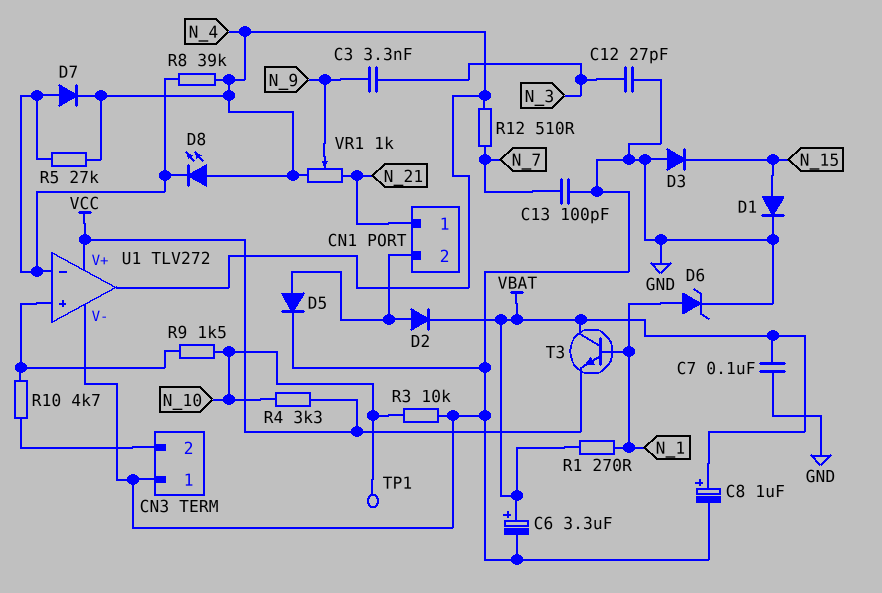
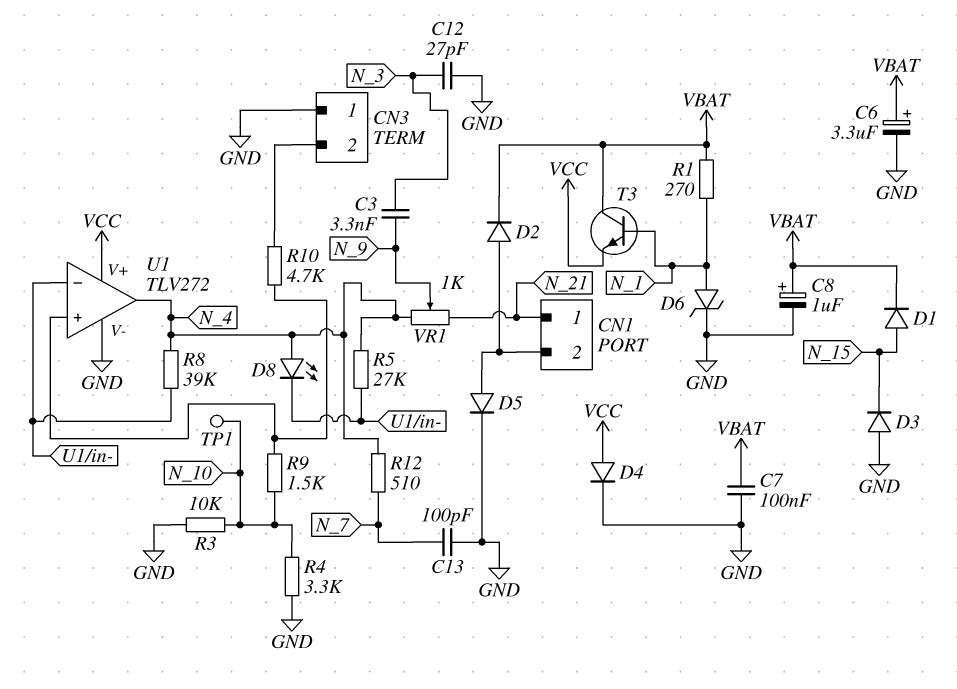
D1: diode (A N_15, K GND) -> diode (A N_15, K VBAT)
D4: none -> diode (A VCC, K GND)
D7: diode (A U1/in-, K N_4) -> none
R4: 3.3k (N_10, VCC) -> 3.3k (GND, N_10)

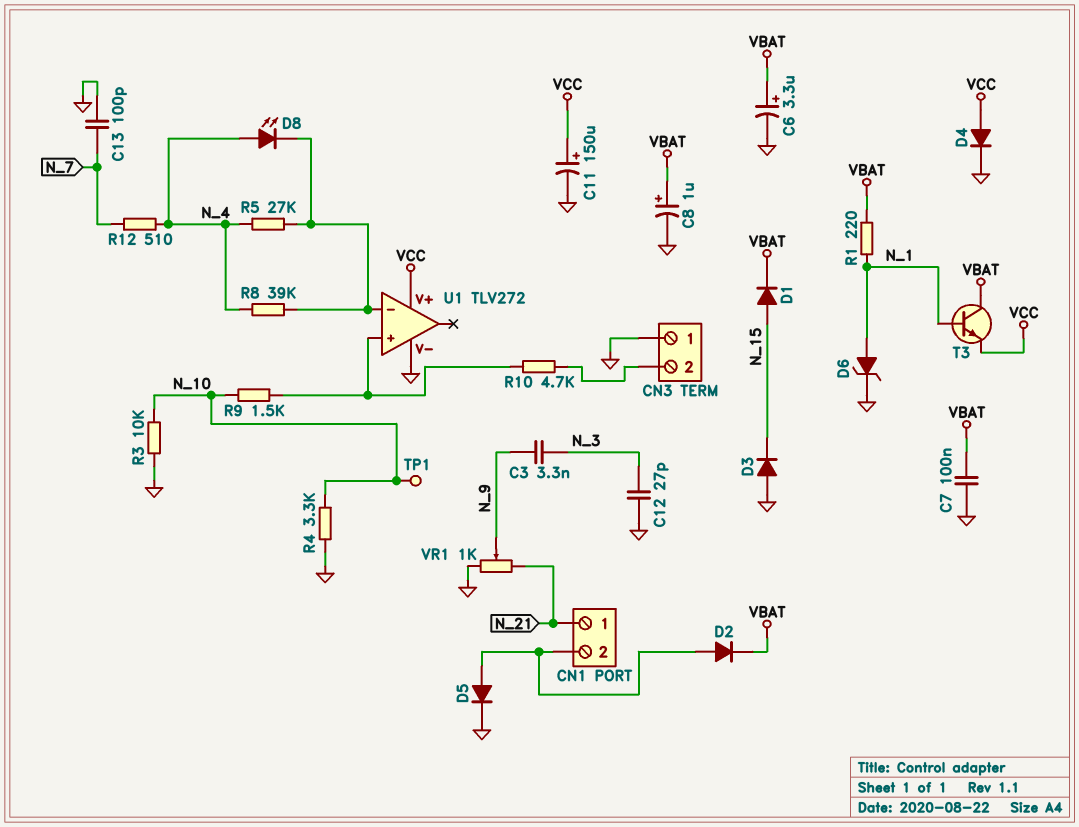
C11: none -> 150uF (plus VCC, minus GND)
R1: 270 (N_1, VBAT) -> 220 (N_1, VBAT)
U1 pin out: N_4 -> none
VR1: 1k (N_4, N_21, wiper N_9) -> 1k (GND, N_21, wiper N_9)

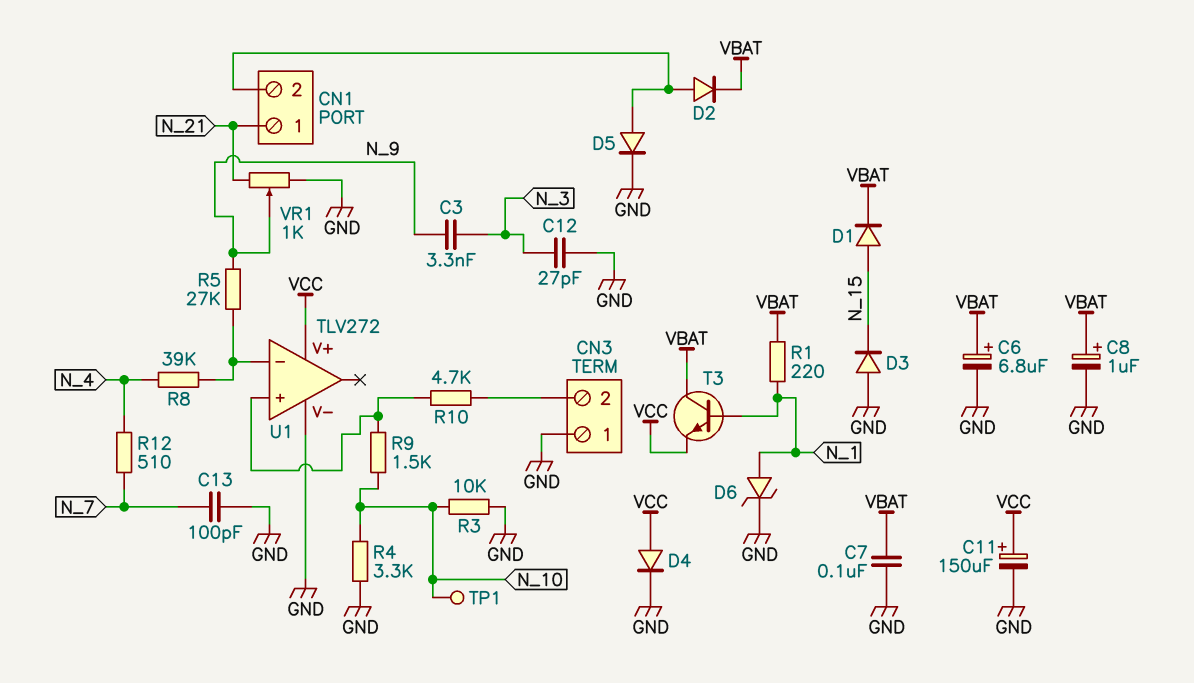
C6: 3.3uF (plus VBAT, minus GND) -> 6.8uF (plus VBAT, minus GND)
D8: LED (A N_4, K U1/in-) -> none
R5: 27k (N_4, U1/in-) -> 27k (N_9, U1/in-)

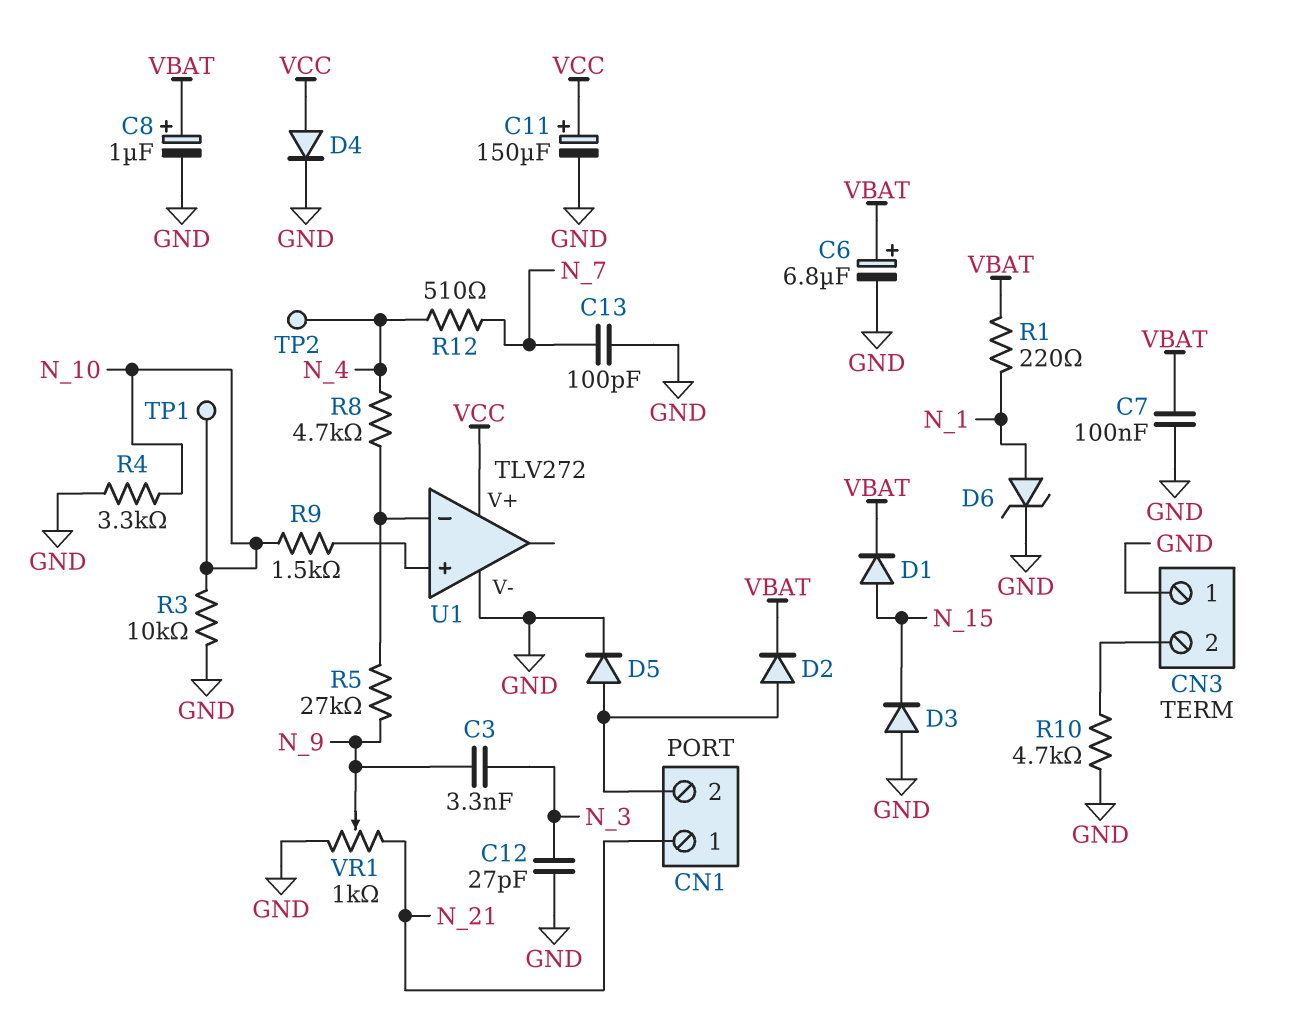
R8: 39k (N_4, U1/in-) -> 4.7k (N_4, U1/in-)
R10: 4.7k (CN3/2, U1/in+) -> 4.7k (CN3/2, GND)
T3: NPN (B N_1, C VBAT, E VCC) -> none
TP2: none -> test point (N_4)

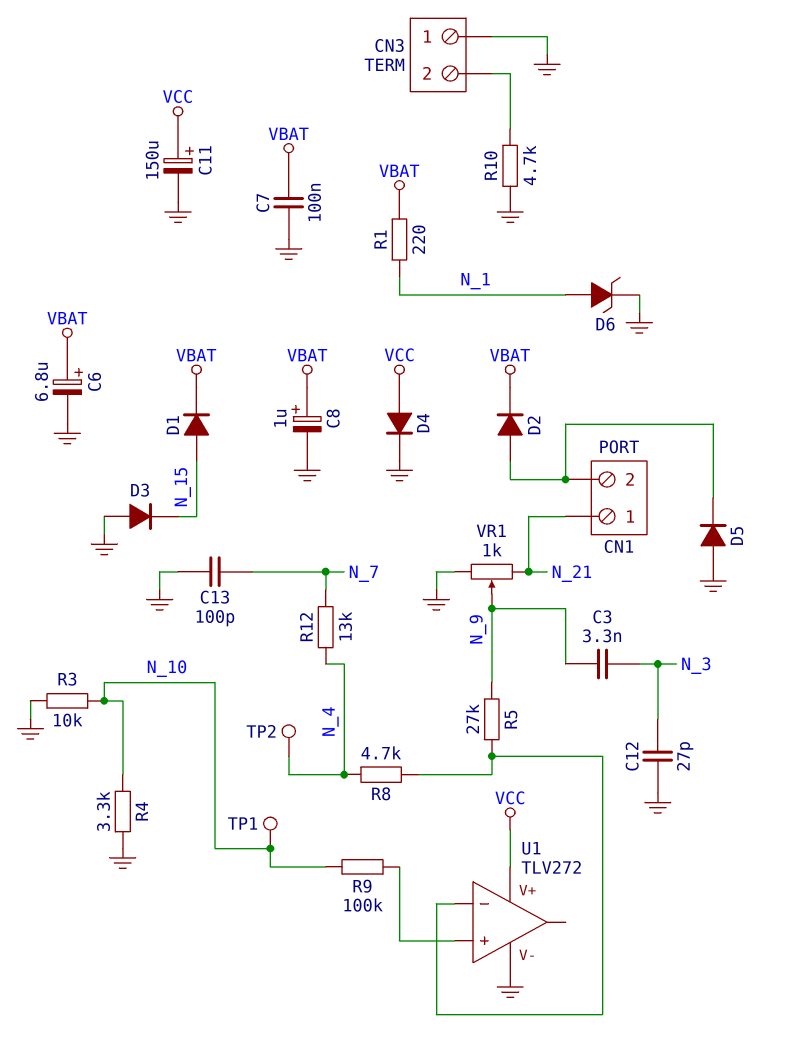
D5: diode (A CN1/2, K GND) -> diode (A GND, K CN1/2)
R9: 1.5k (N_10, U1/in+) -> 100k (N_10, U1/in+)
R12: 510 (N_4, N_7) -> 13k (N_4, N_7)

